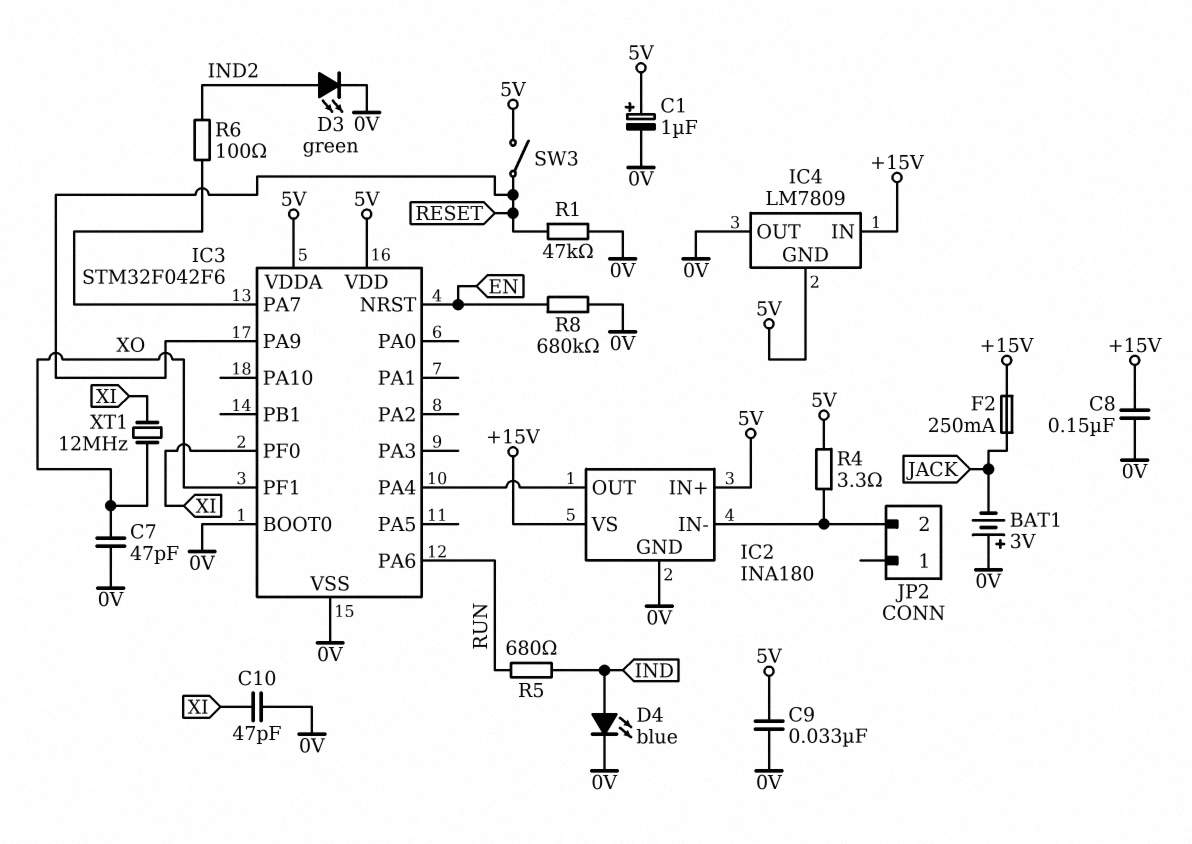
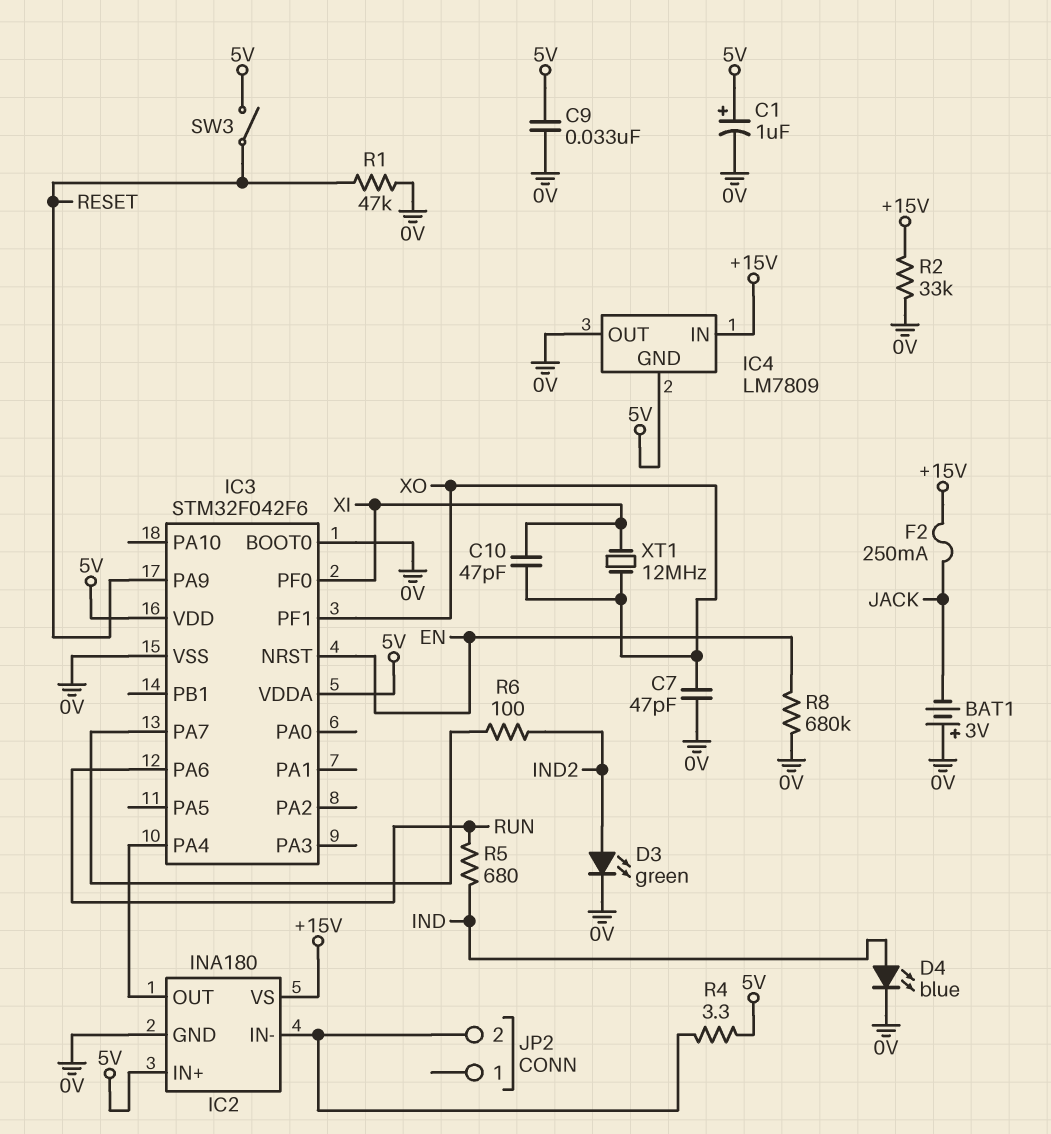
C8: 150nF (+15V, 0V) -> none
C10: 47pF (0V, XI) -> 47pF (XI, XO)
R2: none -> 33k (+15V, 0V)

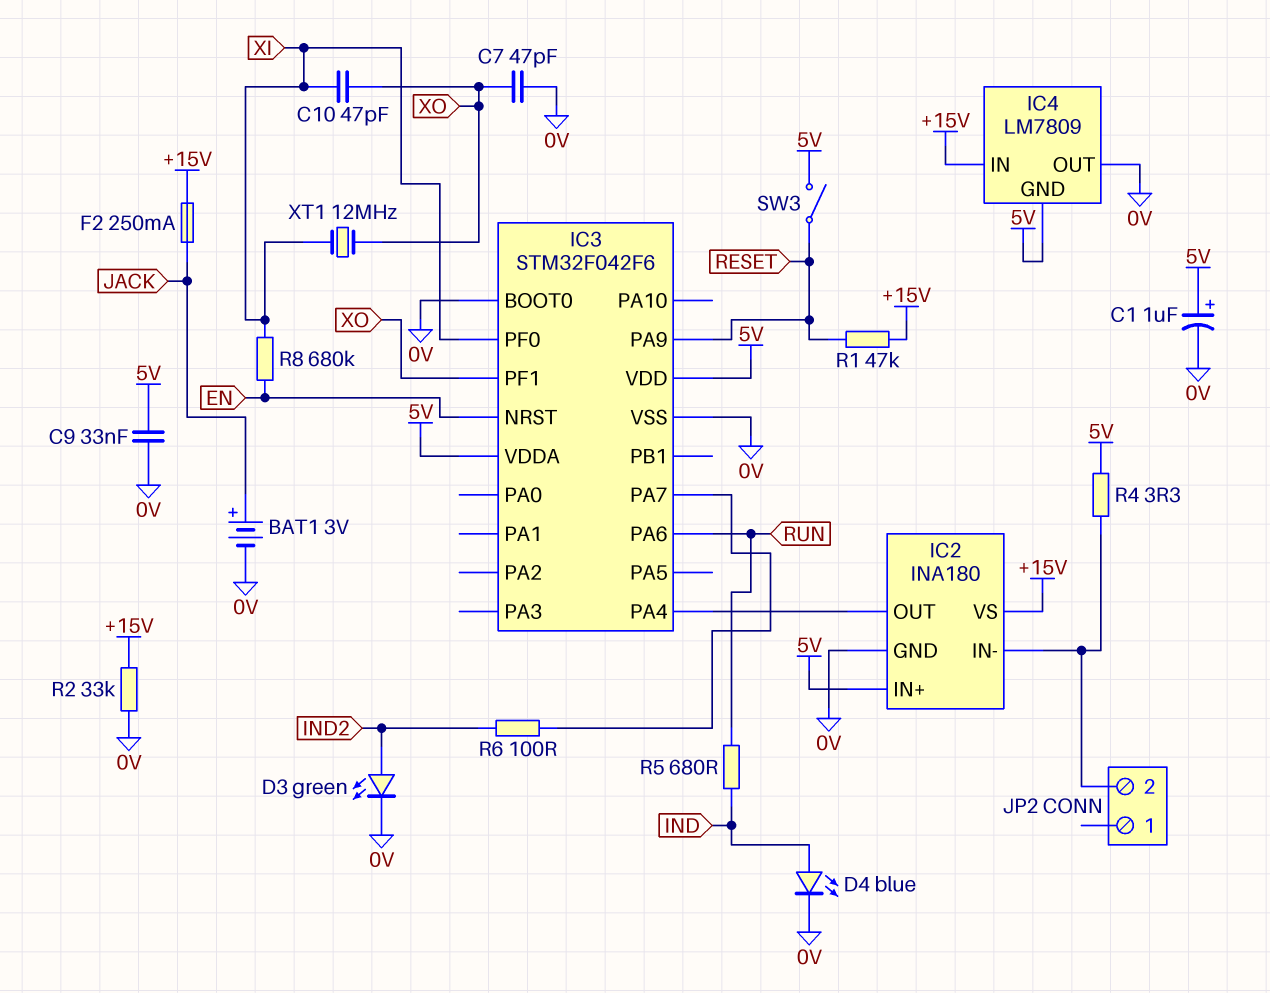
BAT1: 3V (plus 0V, minus JACK) -> 3V (plus JACK, minus 0V)
R1: 47k (0V, RESET) -> 47k (+15V, RESET)
R8: 680k (0V, EN) -> 680k (EN, XI)

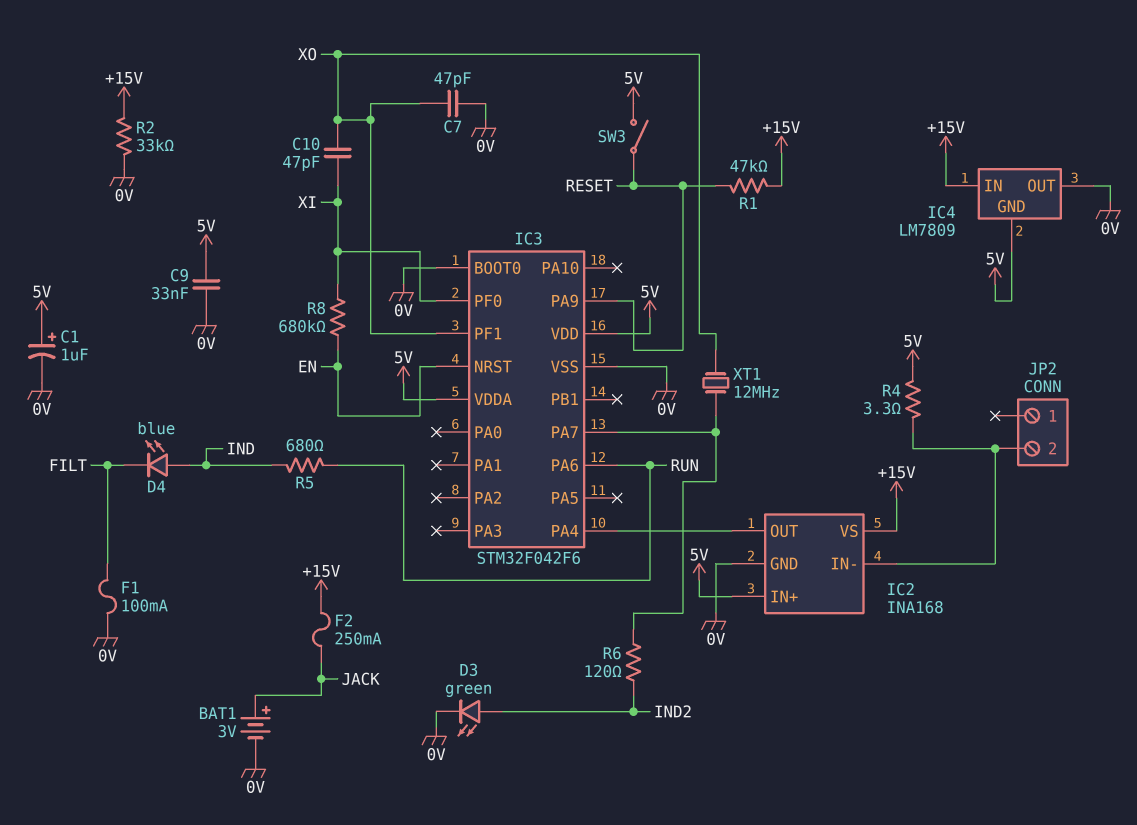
D4: LED blue (A IND, K 0V) -> LED blue (A IND, K FILT)
F1: none -> 100mA (0V, FILT)
IC2: INA180 -> INA168
R6: 100 (IC3/PA7, IND2) -> 120 (IC3/PA7, IND2)
XT1: 12MHz (XI, XO) -> 12MHz (IC3/PA7, XO)

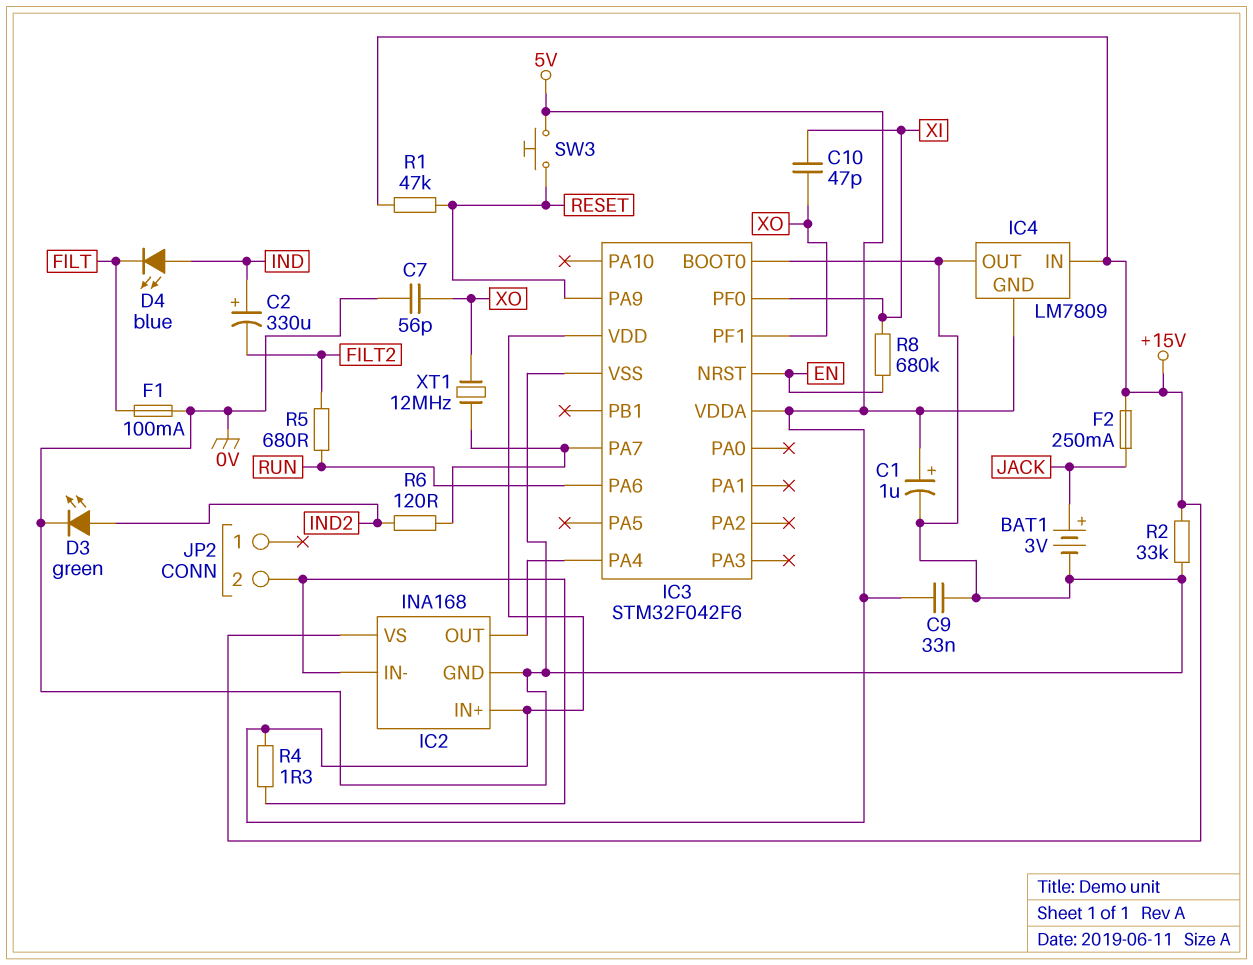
C2: none -> 330uF (plus IND, minus FILT2)
C7: 47pF (0V, XO) -> 56pF (0V, XO)
R4: 3.3 (5V, IC2/IN-) -> 1.3 (5V, IC2/IN-)
R5: 680 (IND, RUN) -> 680 (FILT2, RUN)
SW3: switch (5V, RESET) -> button (5V, RESET)

